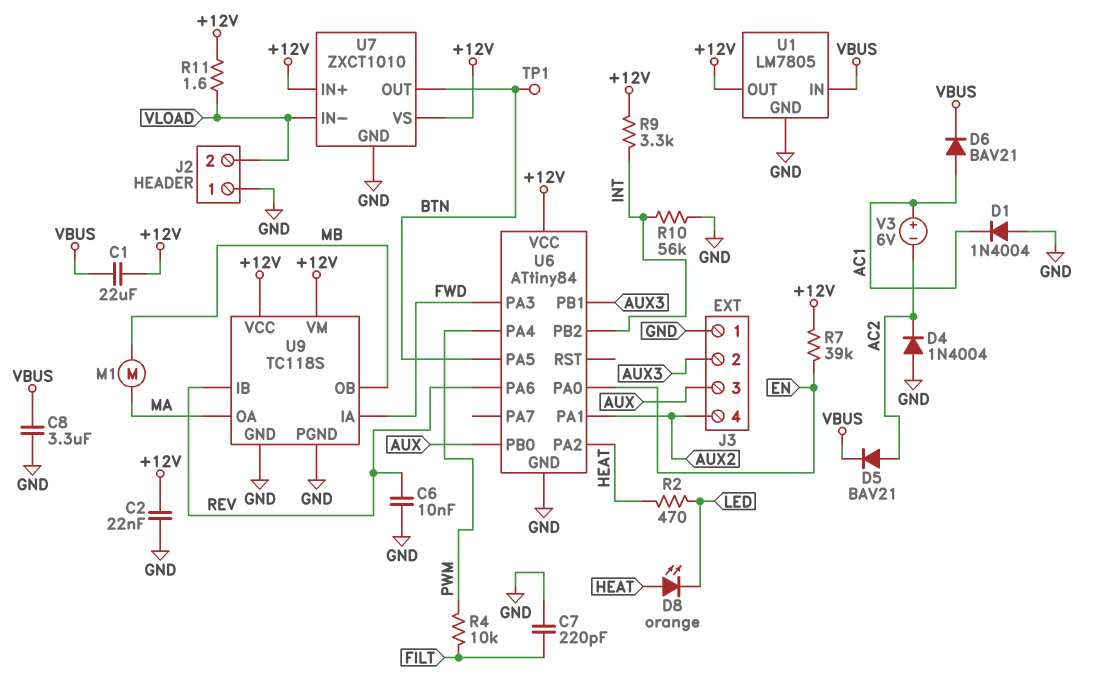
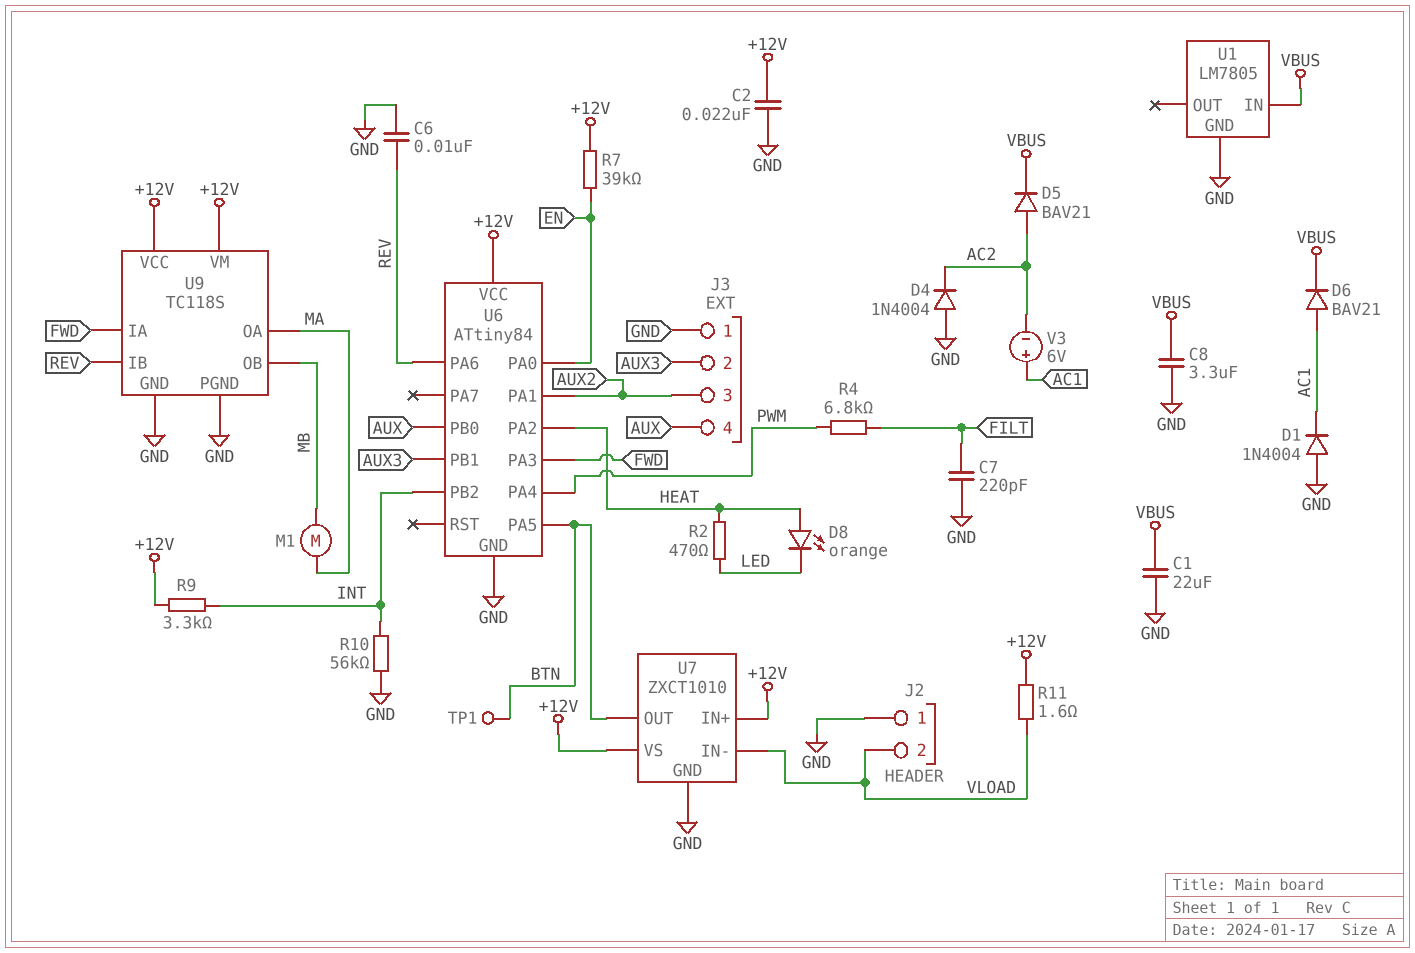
C1: 22uF (+12V, VBUS) -> 22uF (GND, VBUS)
J3 pin 3: AUX -> AUX2
J3 pin 4: AUX2 -> AUX
R4: 10k (FILT, PWM) -> 6.8k (FILT, PWM)
U1 pin OUT: +12V -> none

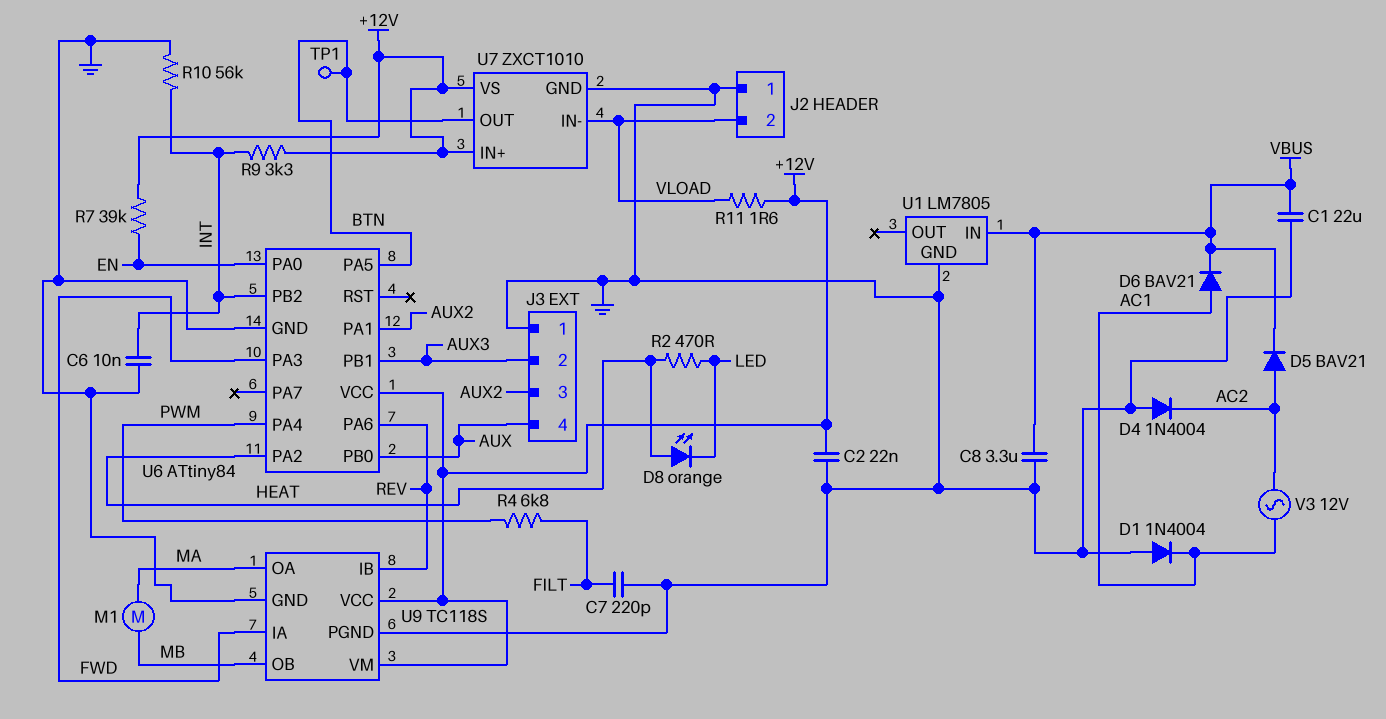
C6: 10nF (GND, REV) -> 10nF (GND, INT)
V3: 6V (plus AC1, minus AC2) -> AC 12V (AC1, AC2)

